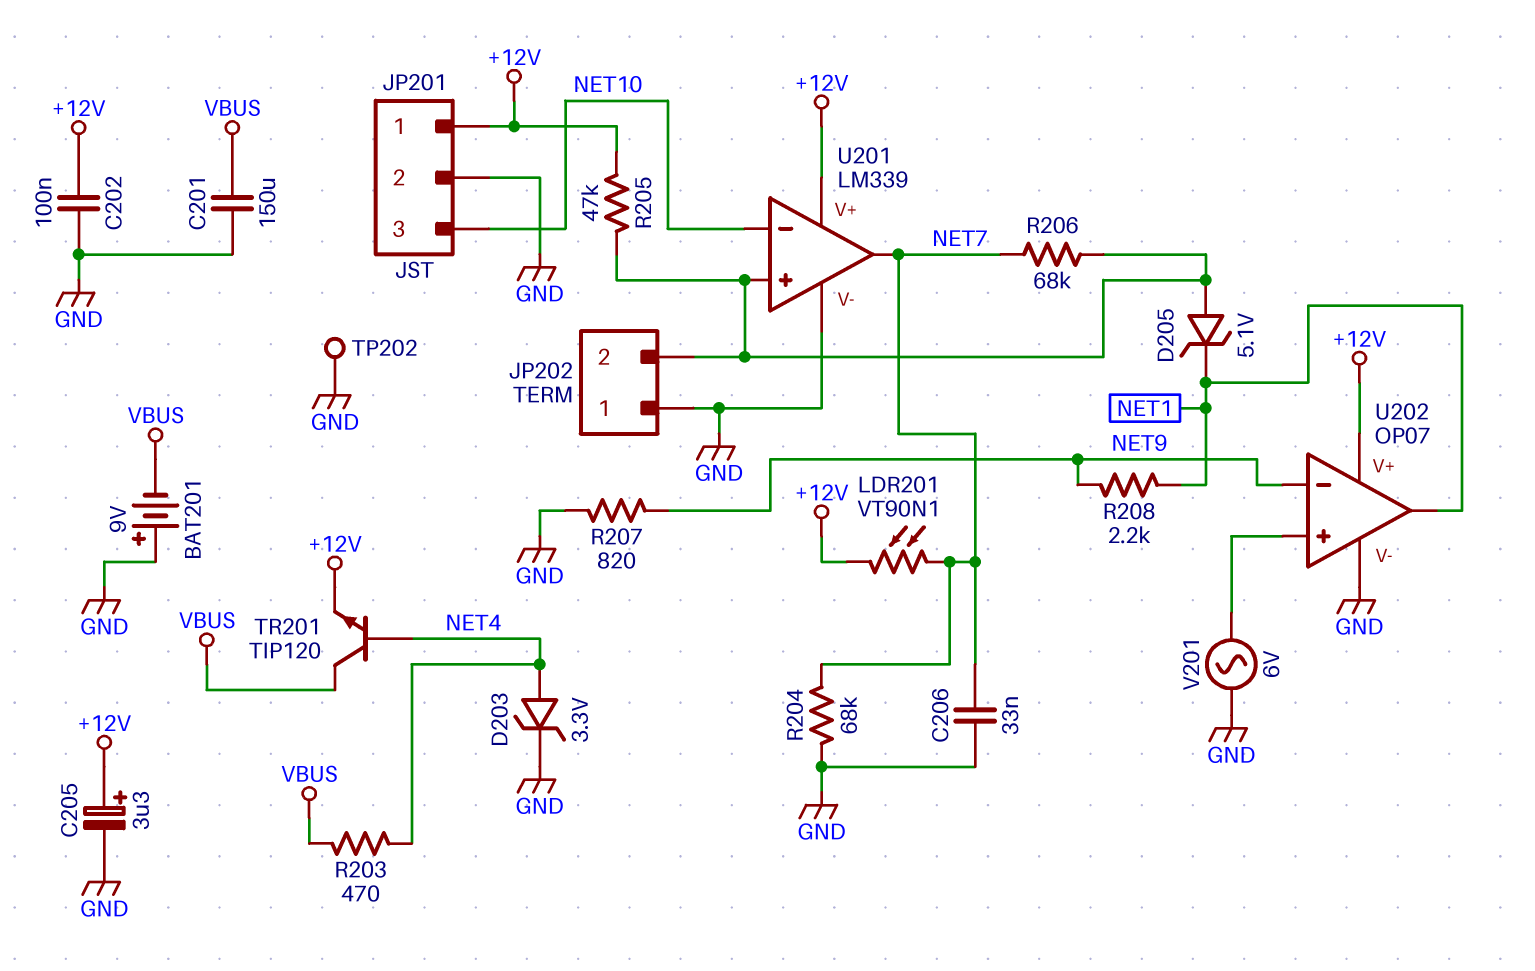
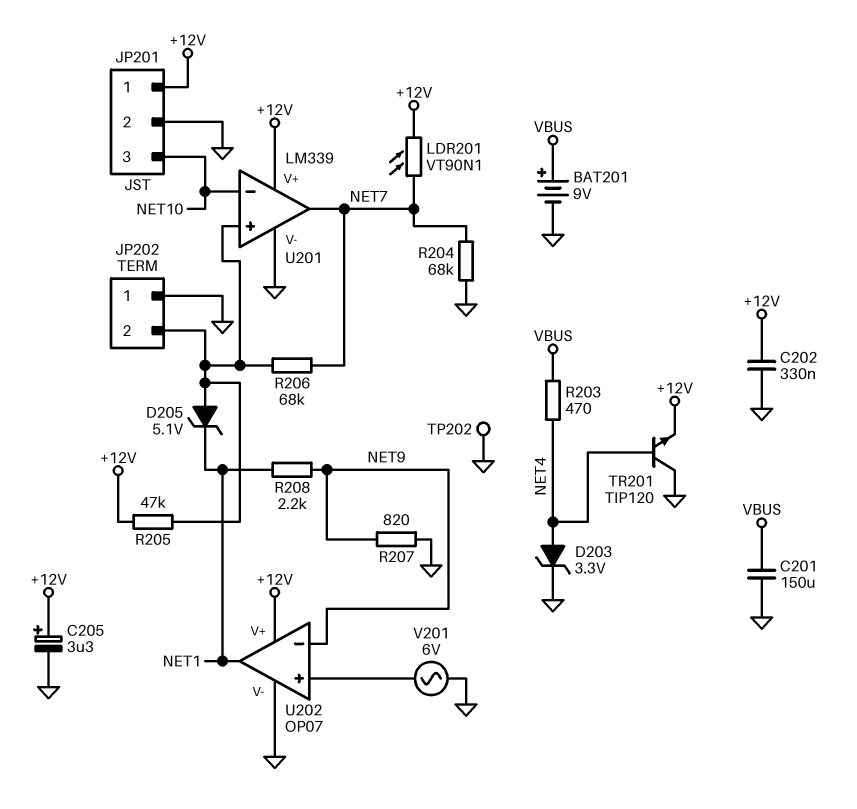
BAT201: 9V (plus GND, minus VBUS) -> 9V (plus VBUS, minus GND)
C202: 100nF (+12V, GND) -> 330nF (+12V, GND)
C206: 33nF (GND, NET7) -> none
TR201: NPN TIP120 (B NET4, C VBUS, E +12V) -> NPN TIP120 (B NET4, C GND, E +12V)

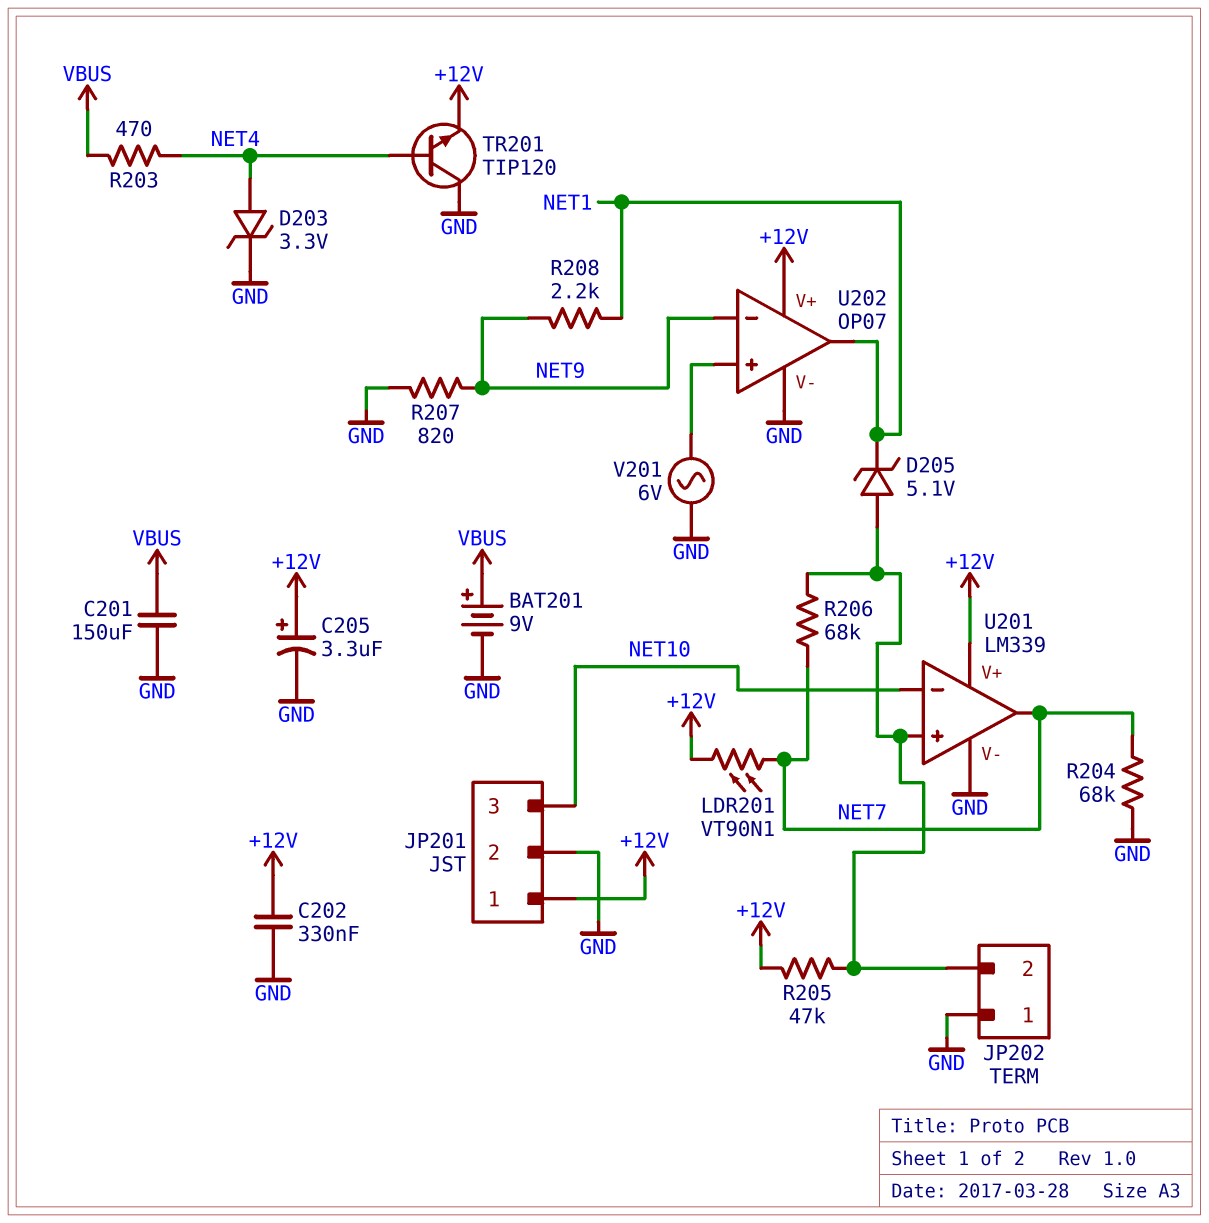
TP202: test point (GND) -> none

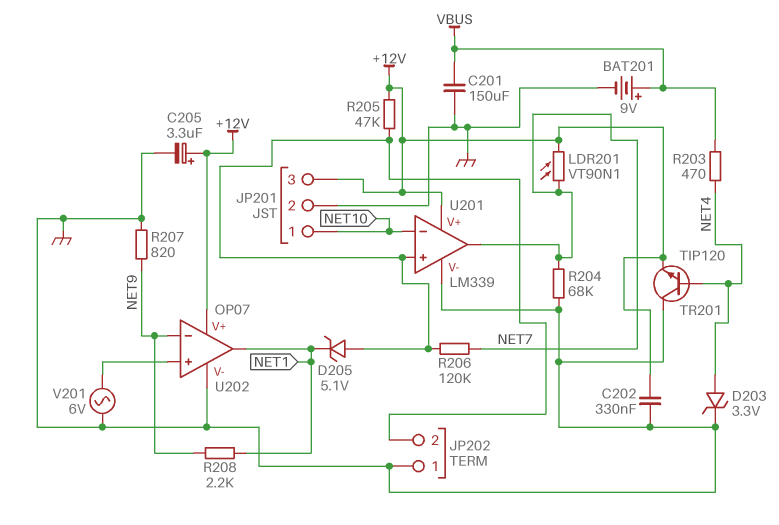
JP201 pin 1: +12V -> NET10
JP201 pin 3: NET10 -> +12V
R206: 68k (JP202/2, NET7) -> 120k (JP202/2, NET7)

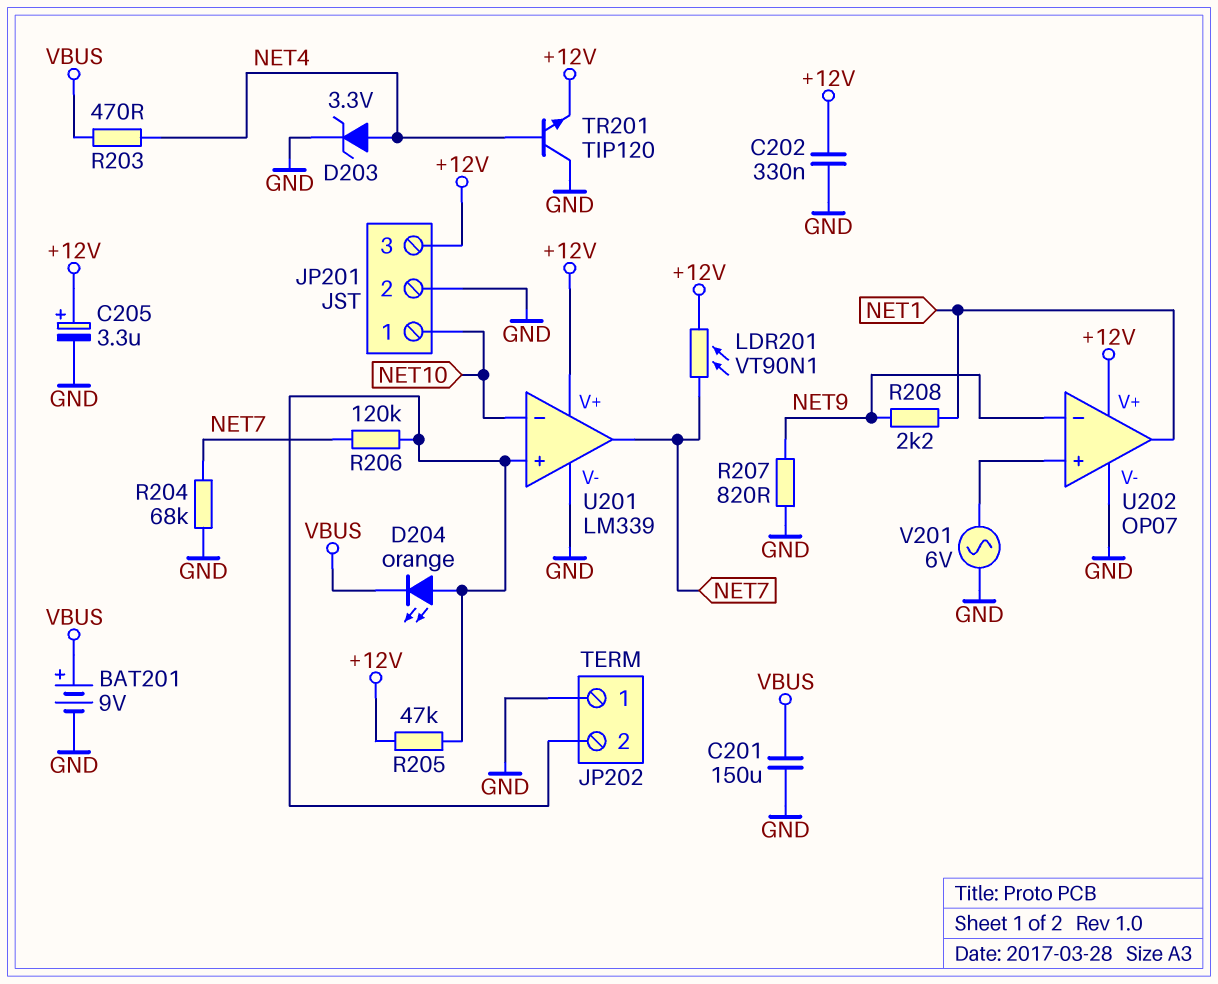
D204: none -> LED orange (A JP202/2, K VBUS)
D205: zener 5.1V (A JP202/2, K NET1) -> none

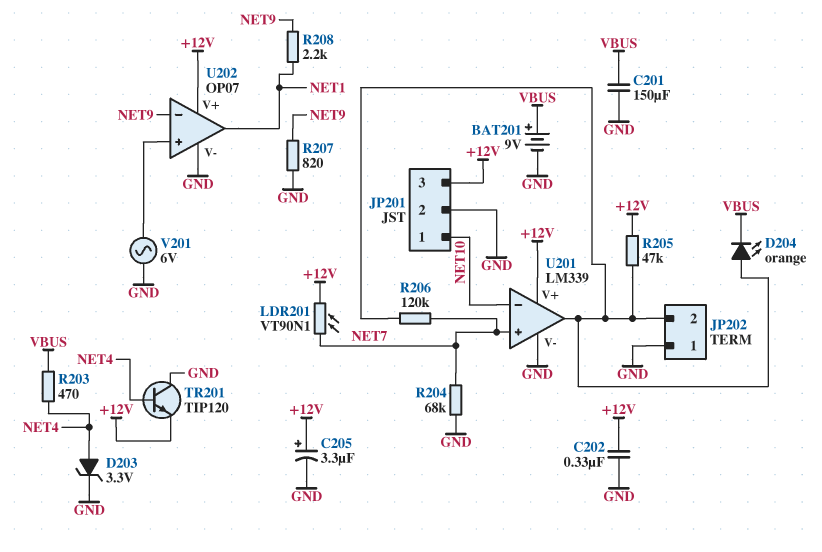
U201 pin in+: JP202/2 -> NET7
U201 pin out: NET7 -> JP202/2

